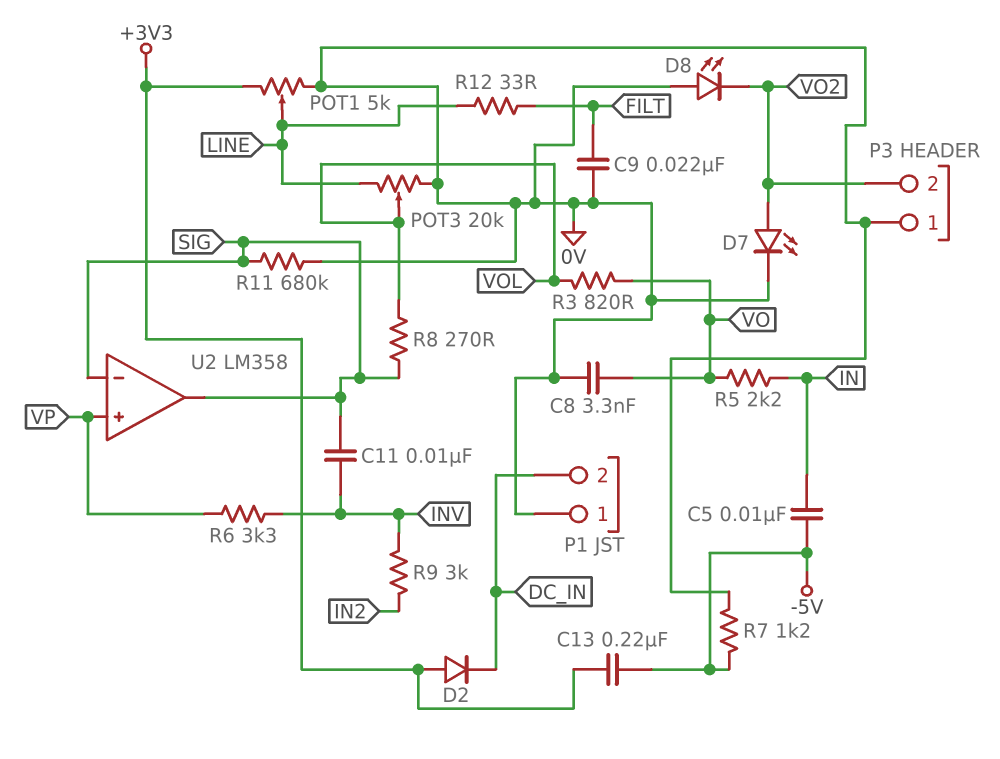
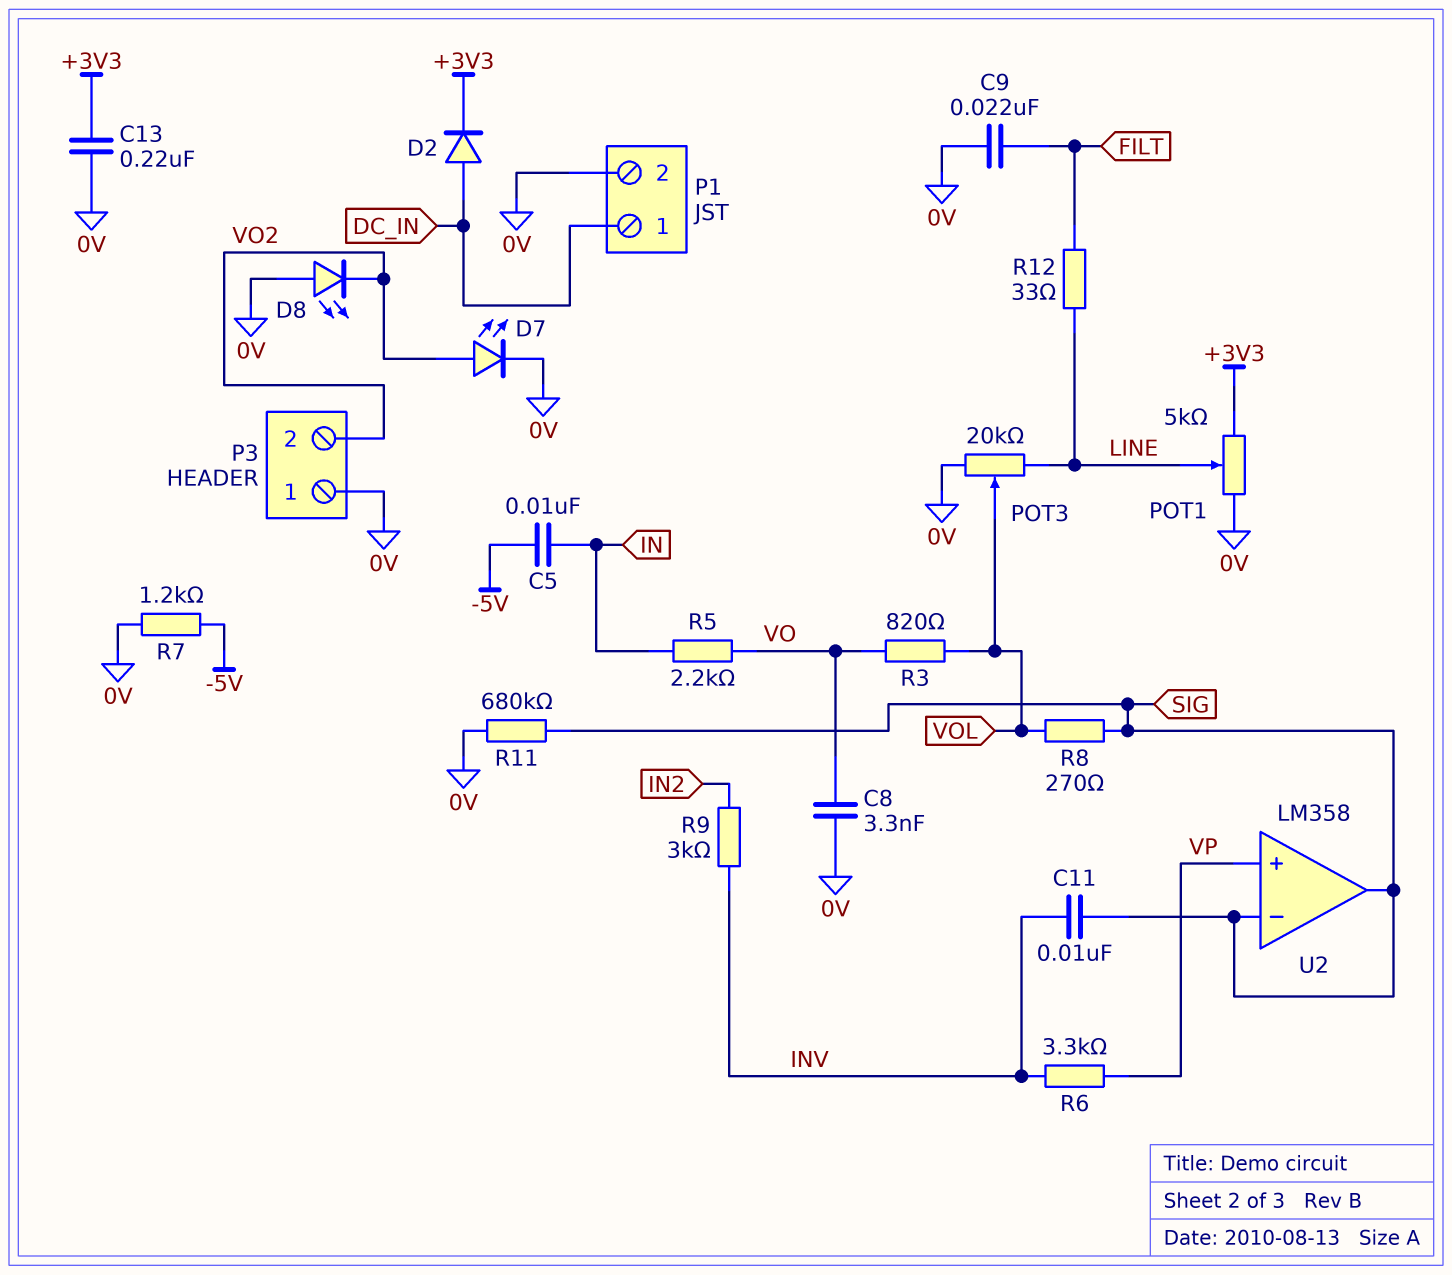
C13: 220nF (+3V3, -5V) -> 220nF (+3V3, 0V)
D2: diode (A +3V3, K DC_IN) -> diode (A DC_IN, K +3V3)
P1 pin 1: 0V -> DC_IN
P1 pin 2: DC_IN -> 0V

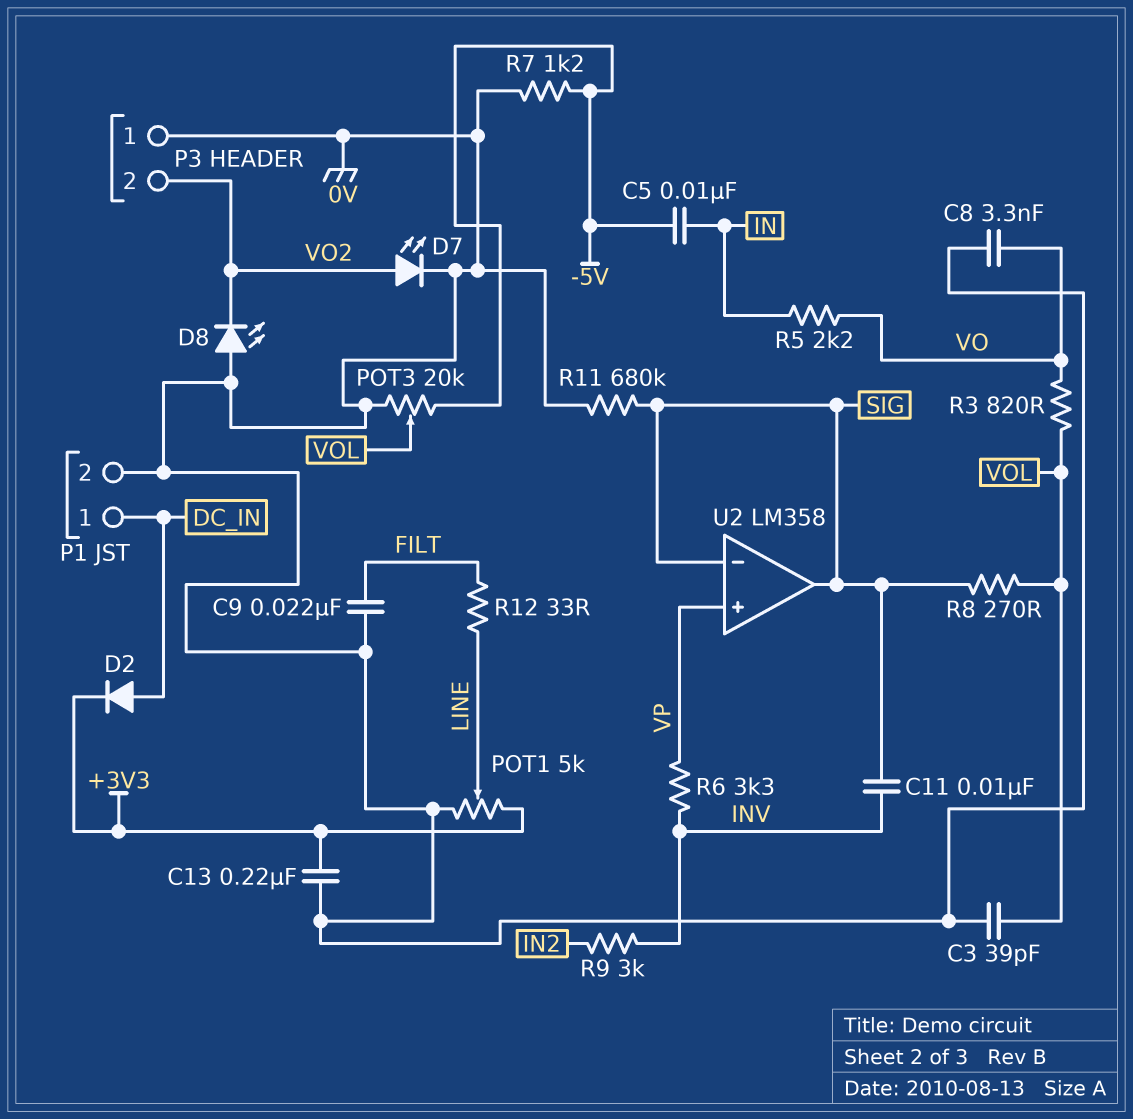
C3: none -> 39pF (0V, VOL)
POT3: 20k (0V, LINE, wiper VOL) -> 20k (-5V, 0V, wiper VOL)

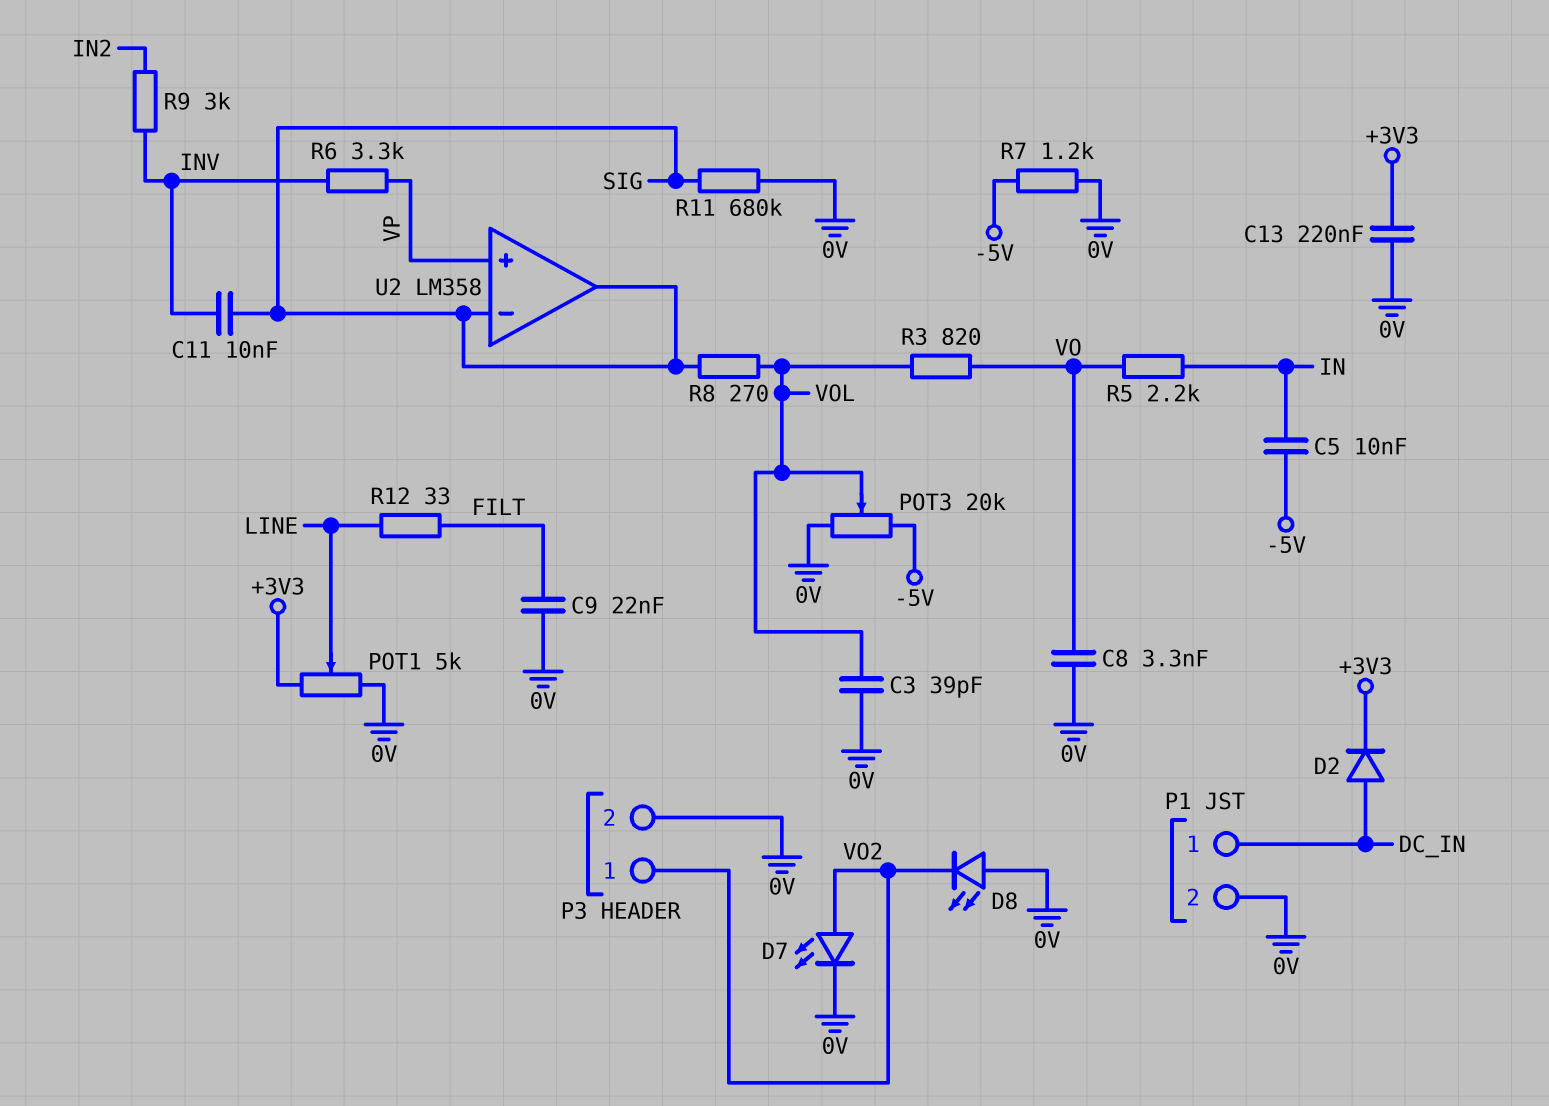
P3 pin 1: 0V -> VO2
P3 pin 2: VO2 -> 0V

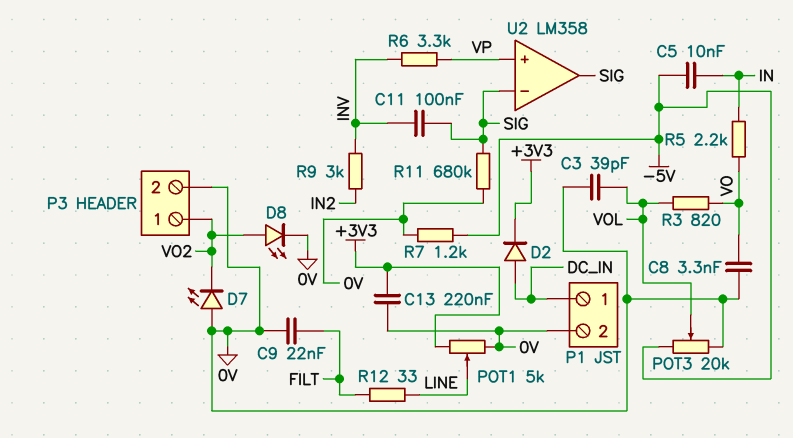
C11: 10nF (INV, SIG) -> 100nF (INV, SIG)
D7: LED (A VO2, K 0V) -> LED (A 0V, K VO2)
D8: LED (A 0V, K VO2) -> LED (A VO2, K 0V)
R8: 270 (SIG, VOL) -> none

